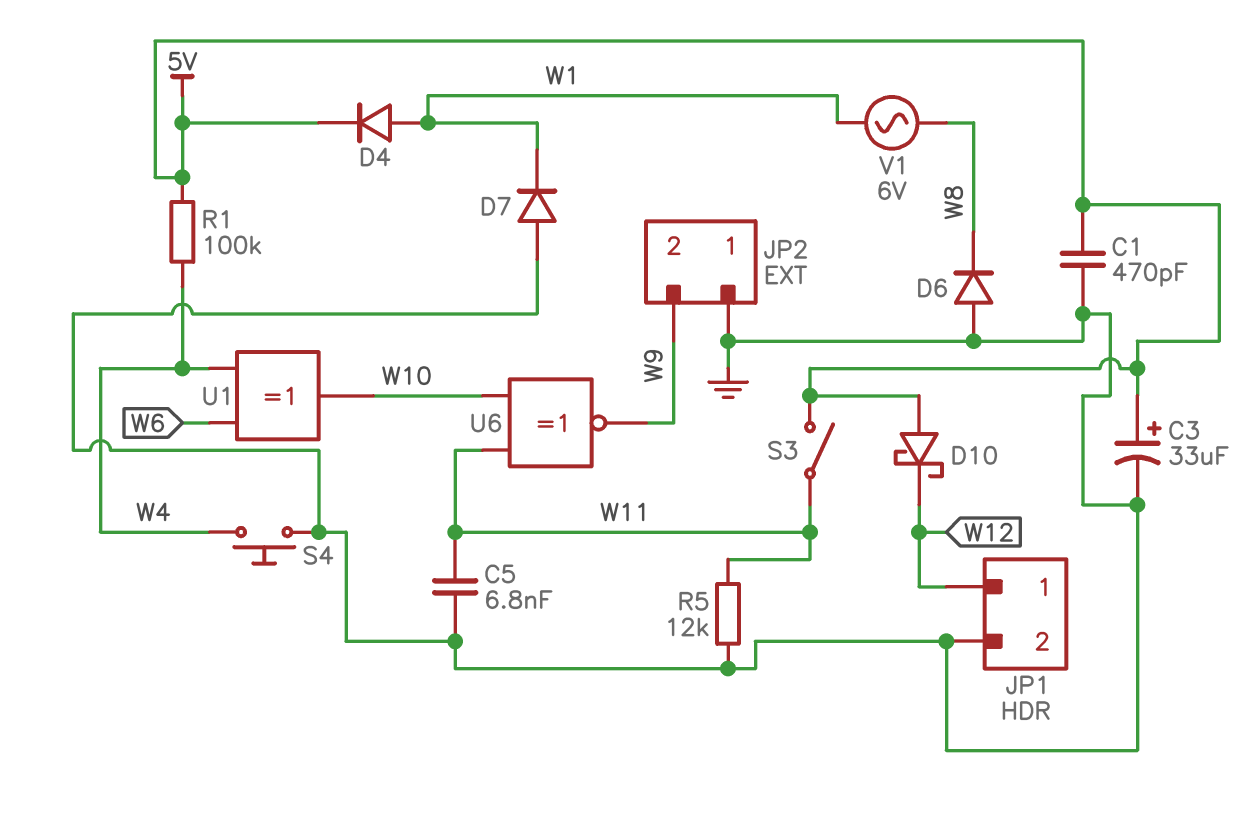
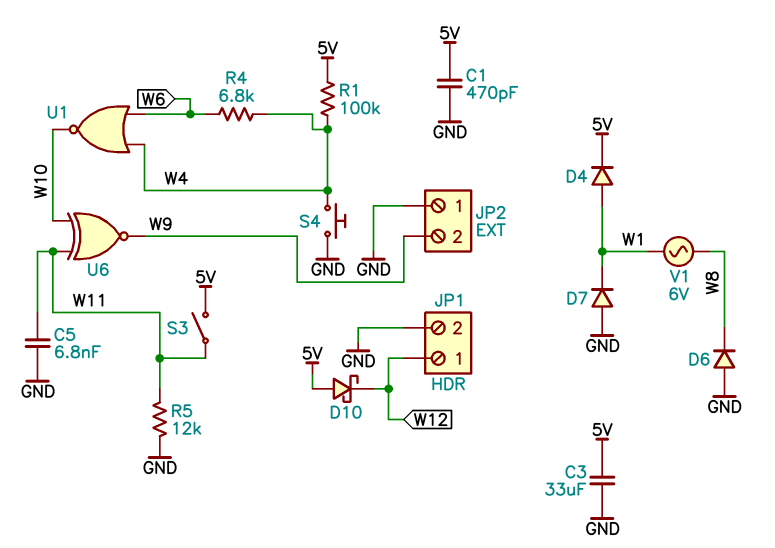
C3: 33uF (plus 5V, minus GND) -> 33uF (5V, GND)
R4: none -> 6.8k (W4, W6)
U1: XOR (in W4, in W6, out W10) -> NOR (in W4, in W6, out W10)

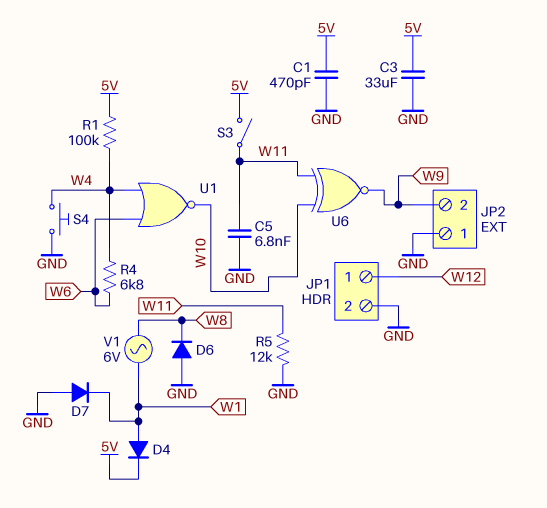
D10: schottky (A 5V, K W12) -> none

